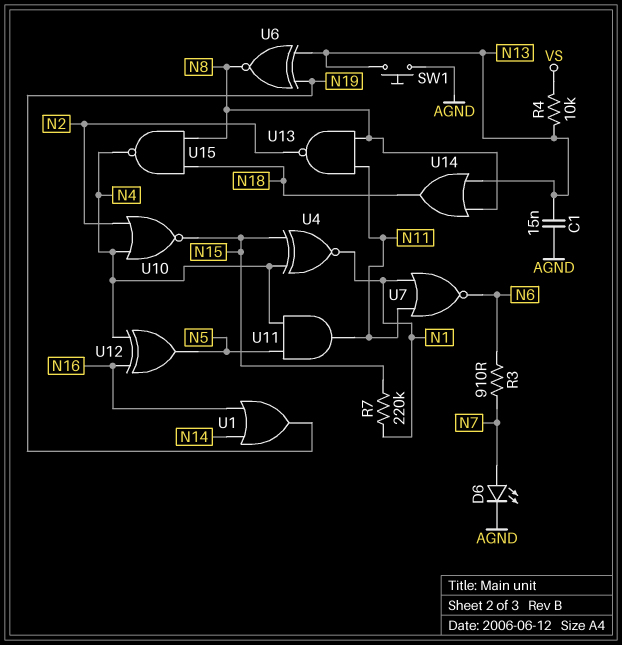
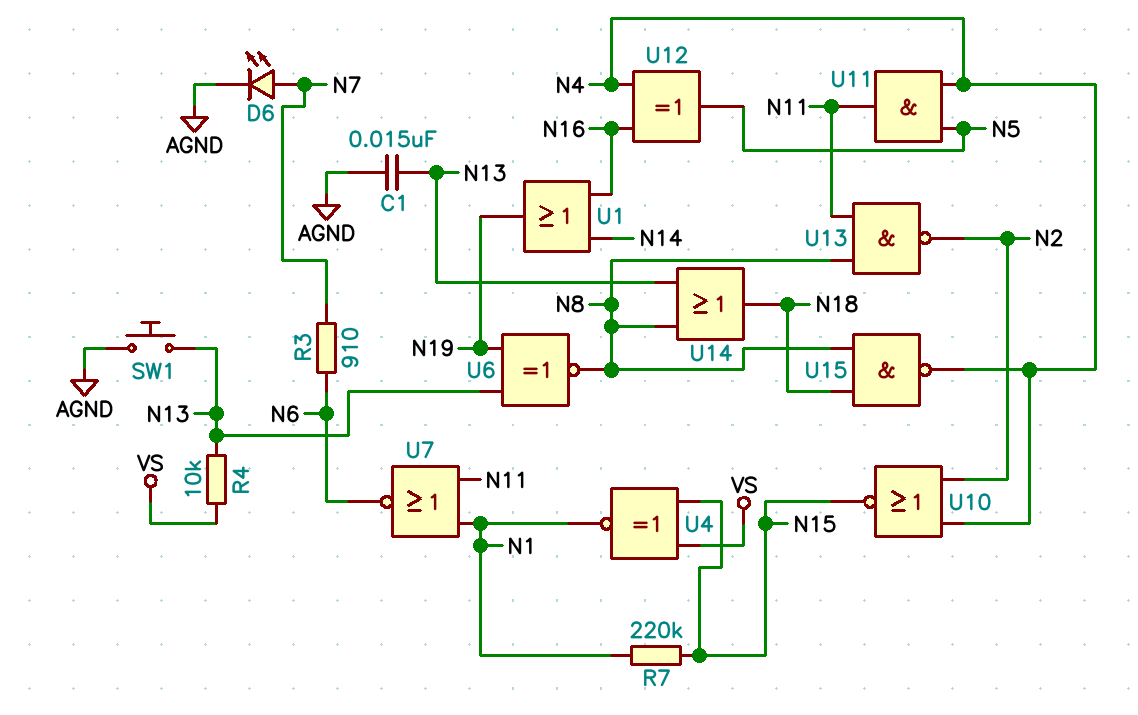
U4: XNOR (in N4, in N15, out N1) -> XNOR (in N15, in VS, out N1)

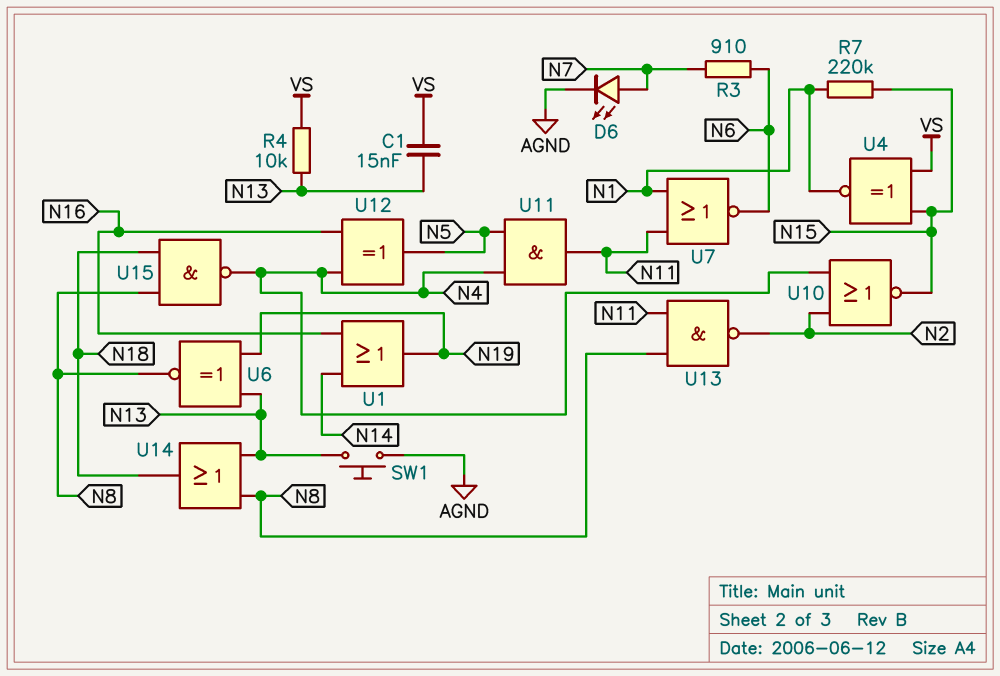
C1: 15nF (AGND, N13) -> 15nF (N13, VS)

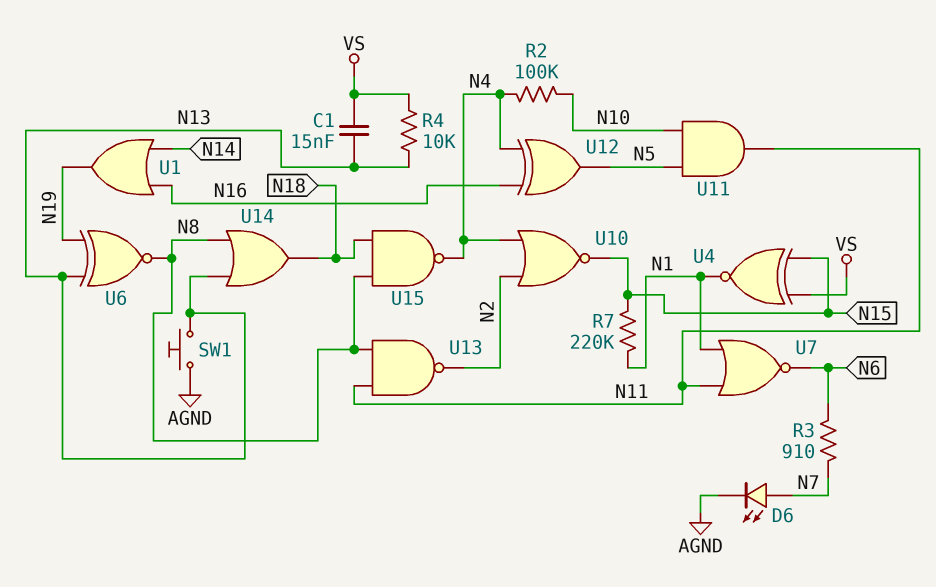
R2: none -> 100k (N4, N10)
U11: AND (in N4, in N5, out N11) -> AND (in N5, in N10, out N11)

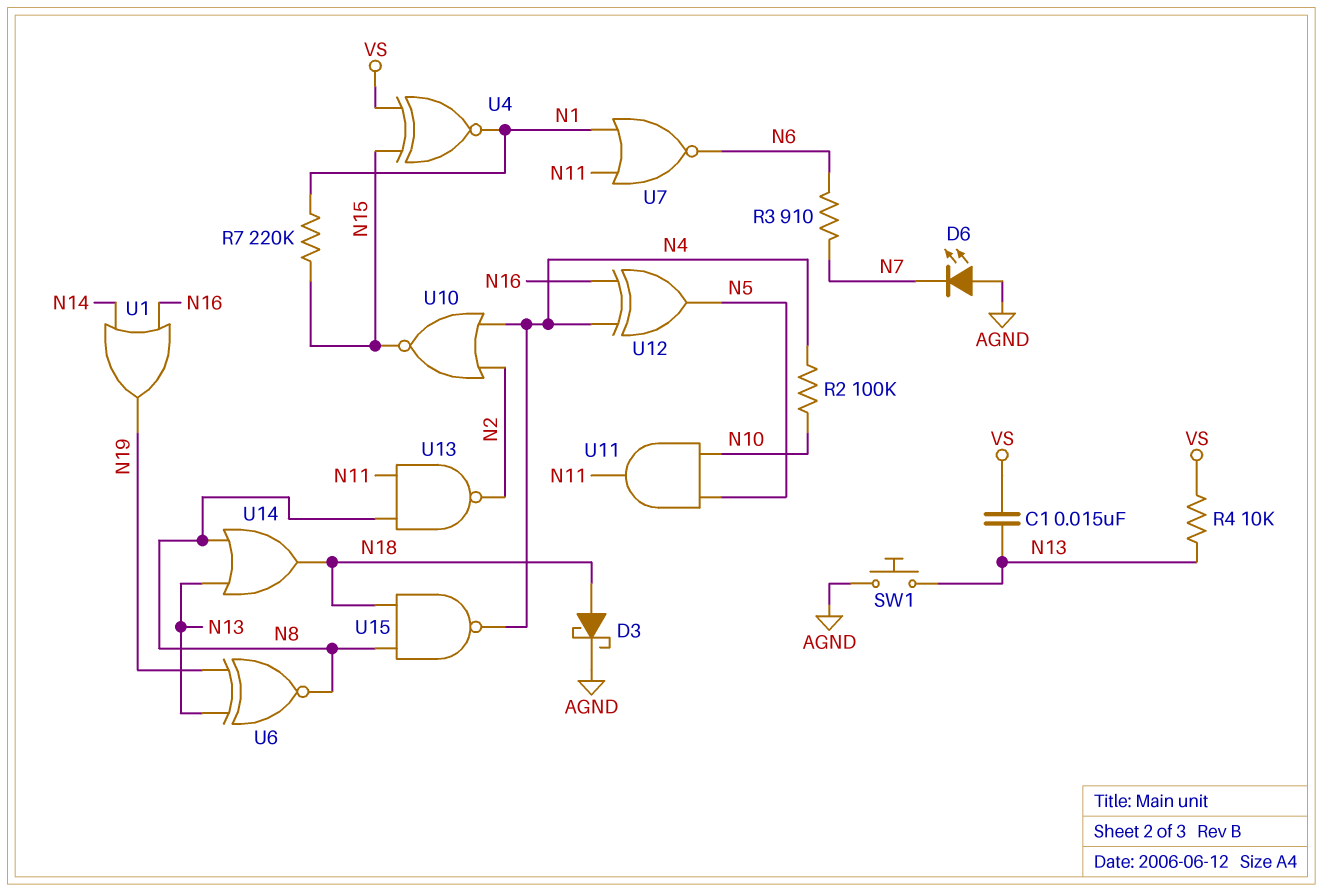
D3: none -> schottky (A N18, K AGND)
D6: LED (A N7, K AGND) -> LED (A AGND, K N7)

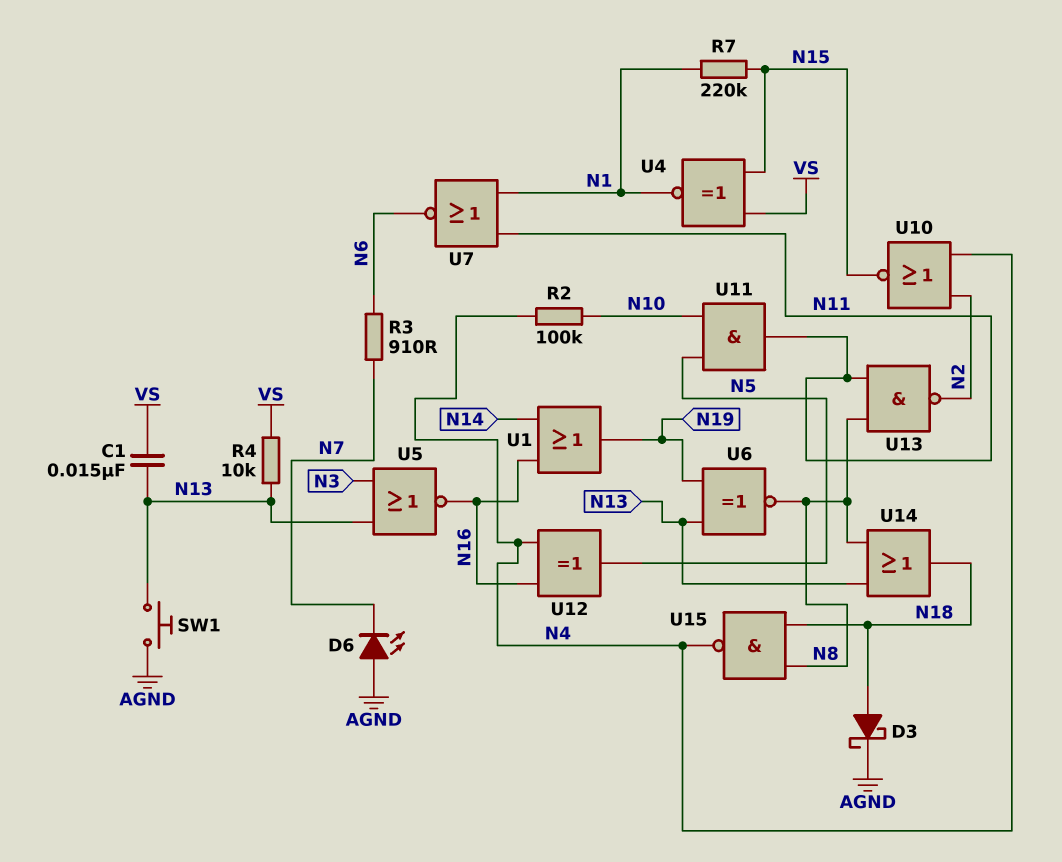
U5: none -> NOR (in N3, in N13, out N16)

